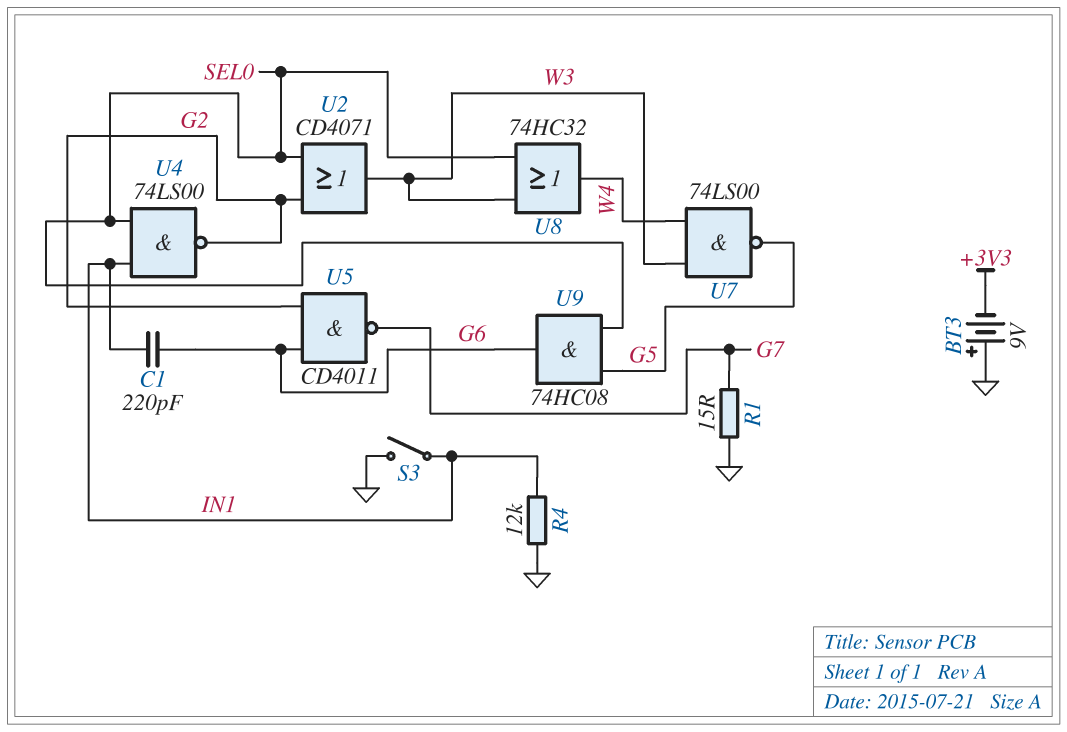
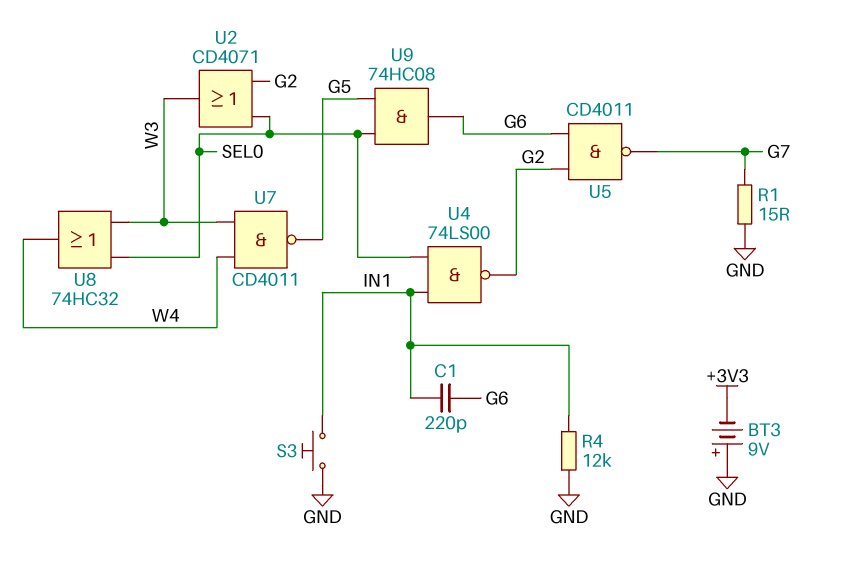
S3: switch (GND, IN1) -> button (GND, IN1)
U7: NAND 74LS00 (in W3, in W4, out G5) -> NAND CD4011 (in W3, in W4, out G5)

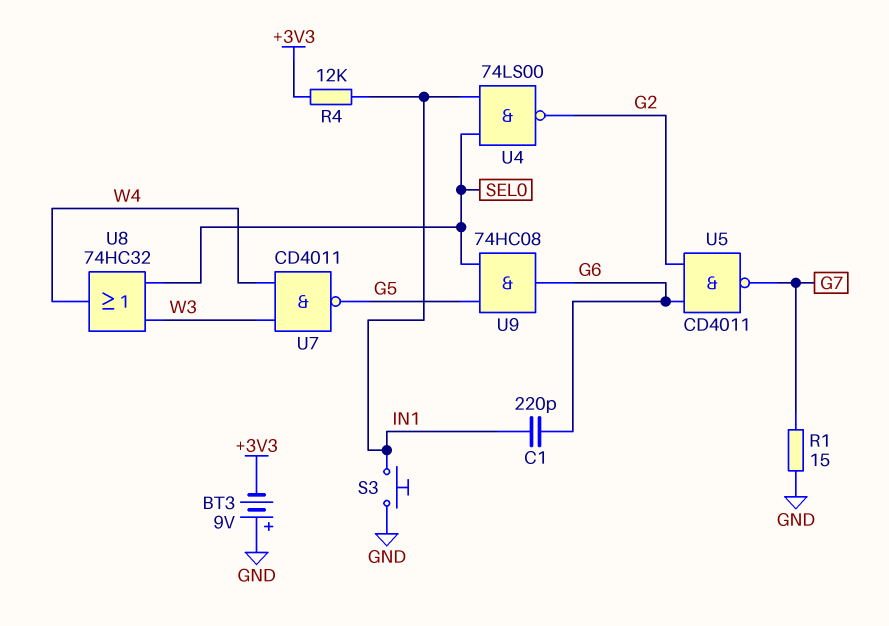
R4: 12k (GND, IN1) -> 12k (+3V3, IN1)
U2: OR CD4071 (in G2, in SEL0, out W3) -> none

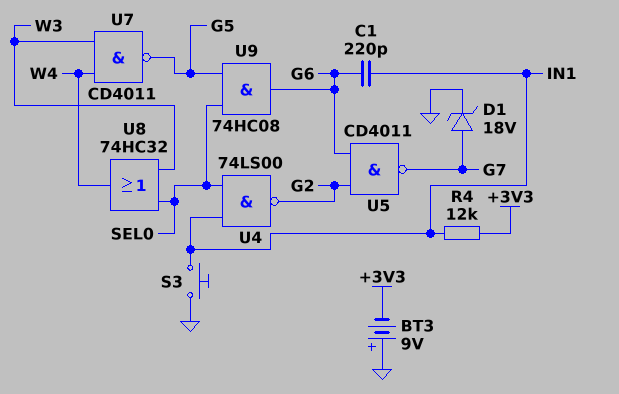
D1: none -> zener 18V (A G7, K GND)
R1: 15 (G7, GND) -> none

